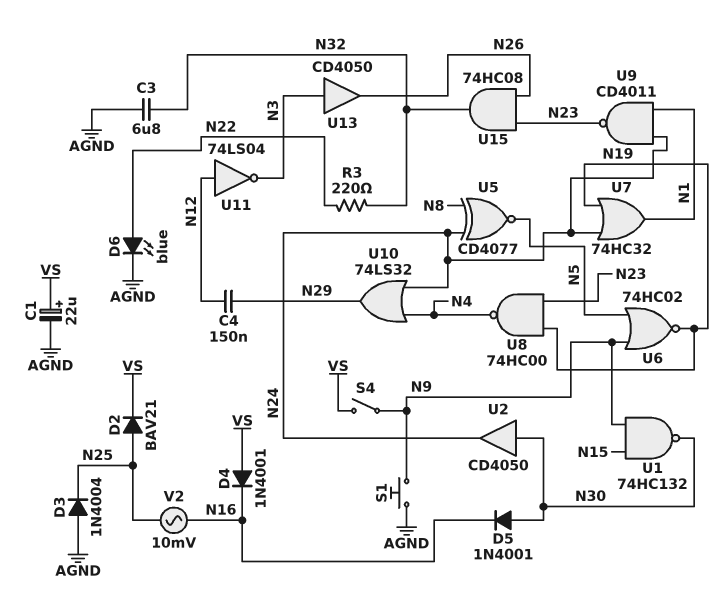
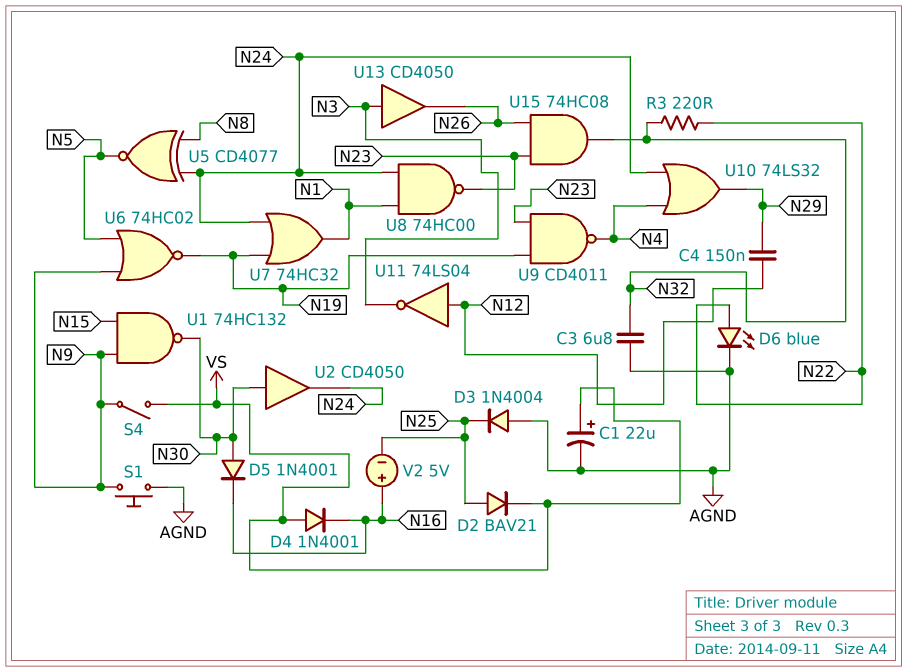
U8: NAND 74HC00 (in N19, in N23, out N4) -> NAND 74HC00 (in N1, in N24, out N23)
U9: NAND CD4011 (in N1, in N24, out N23) -> NAND CD4011 (in N19, in N23, out N4)
V2: AC 10mV (N16, N25) -> 5V (plus N16, minus N25)

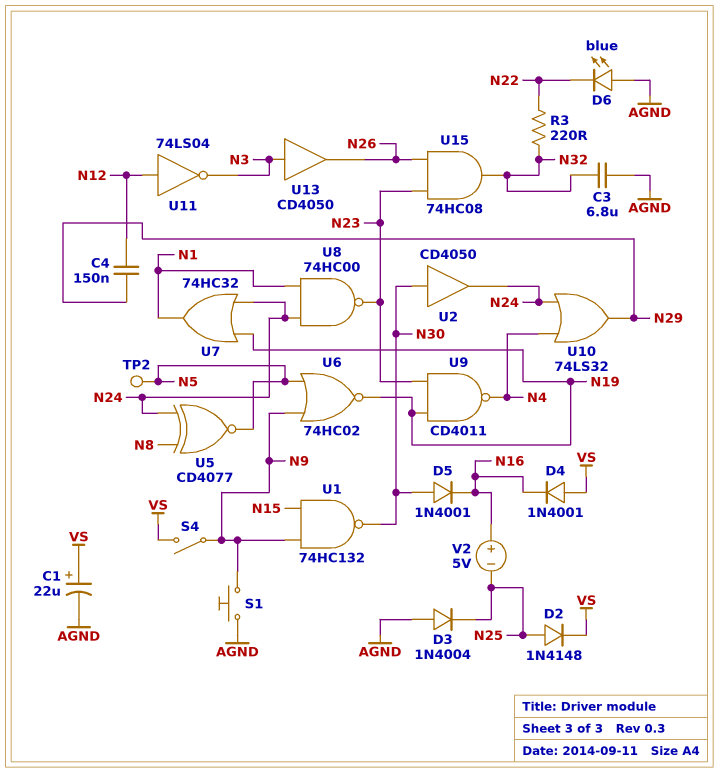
D2: diode BAV21 (A N25, K VS) -> diode 1N4148 (A N25, K VS)
D6: LED blue (A N22, K AGND) -> LED blue (A AGND, K N22)
TP2: none -> test point (N5)

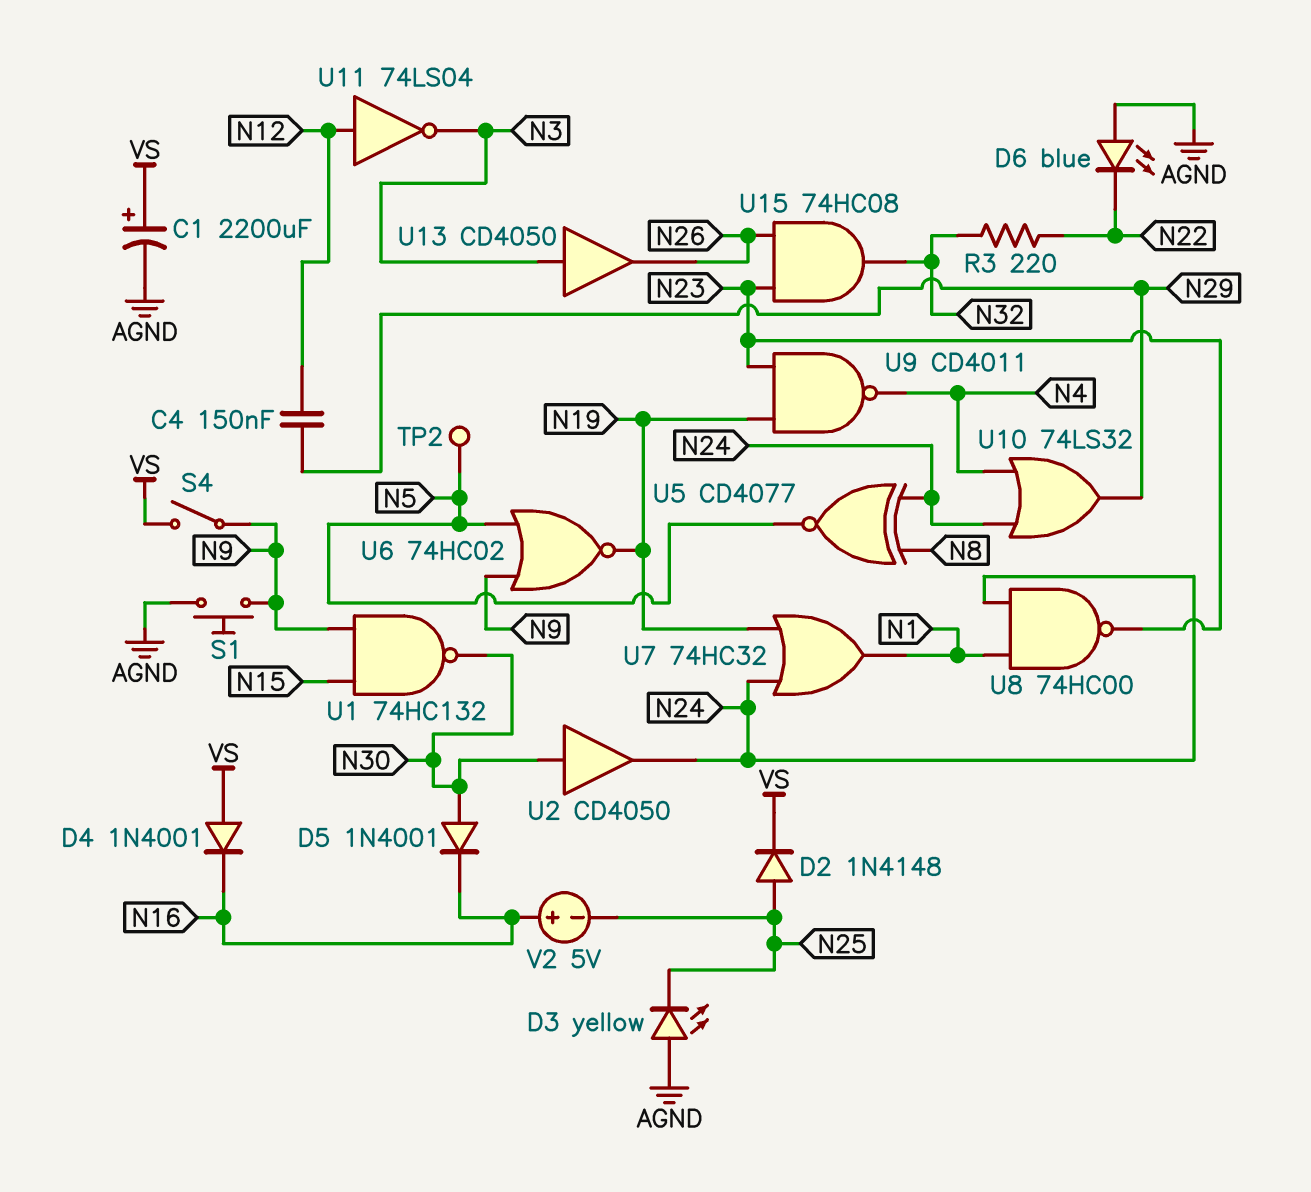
C1: 22uF (plus VS, minus AGND) -> 2200uF (plus VS, minus AGND)
C3: 6.8uF (AGND, N32) -> none
D3: diode 1N4004 (A AGND, K N25) -> LED yellow (A AGND, K N25)

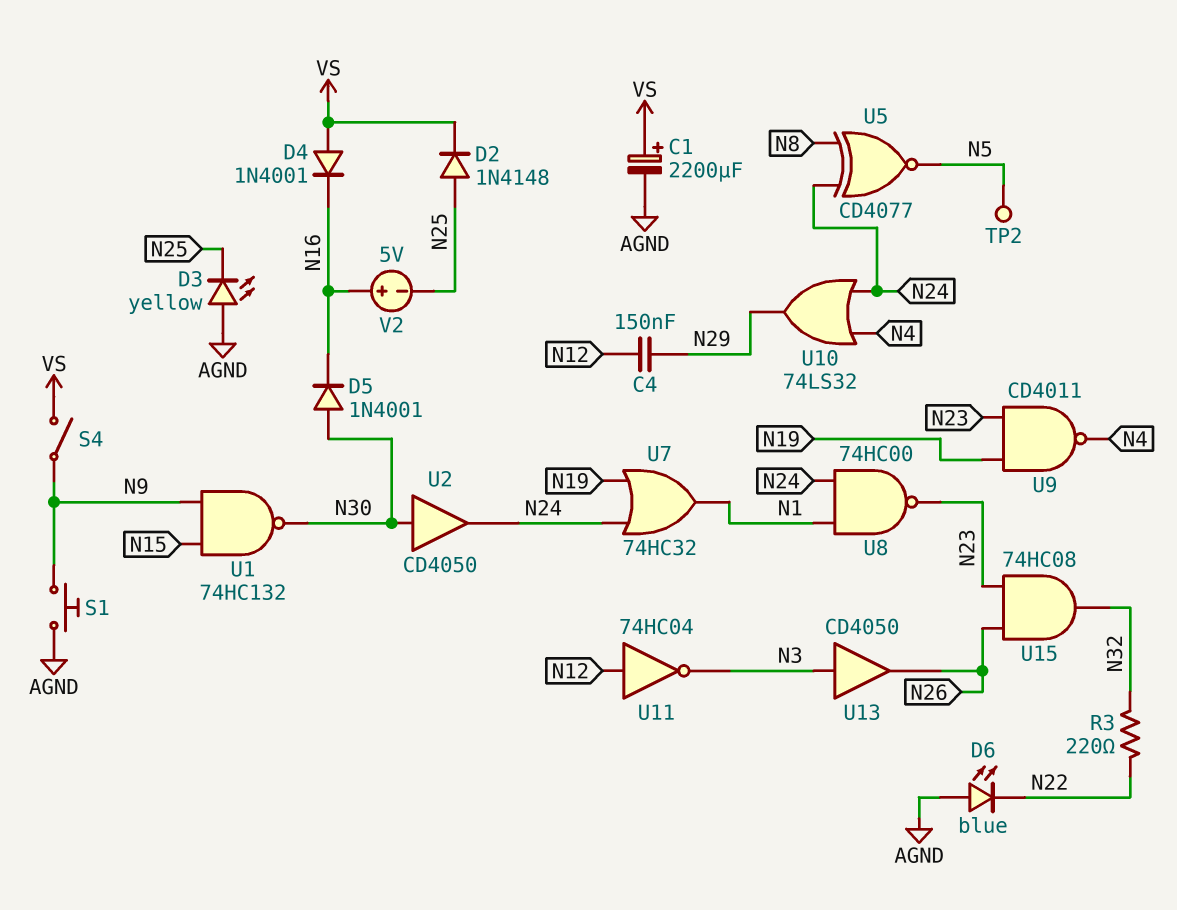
U6: NOR 74HC02 (in N5, in N9, out N19) -> none
U11: NOT 74LS04 (in N12, out N3) -> NOT 74HC04 (in N12, out N3)

